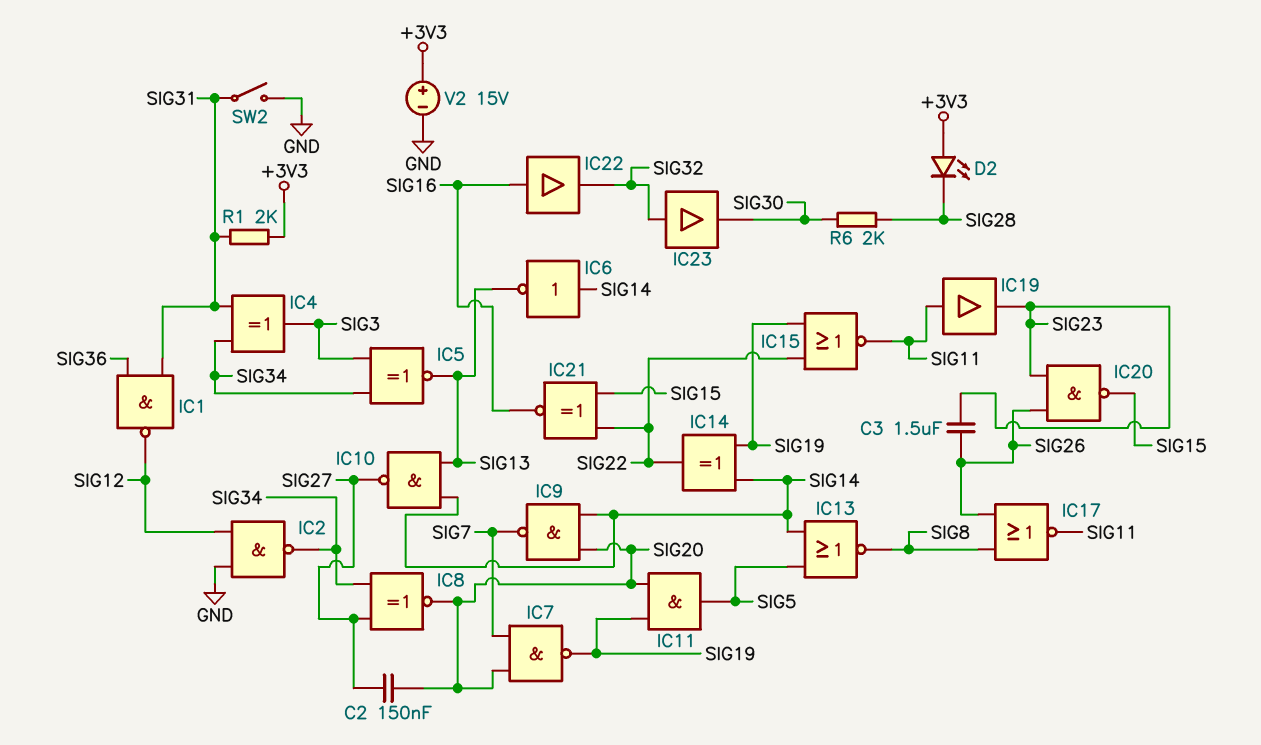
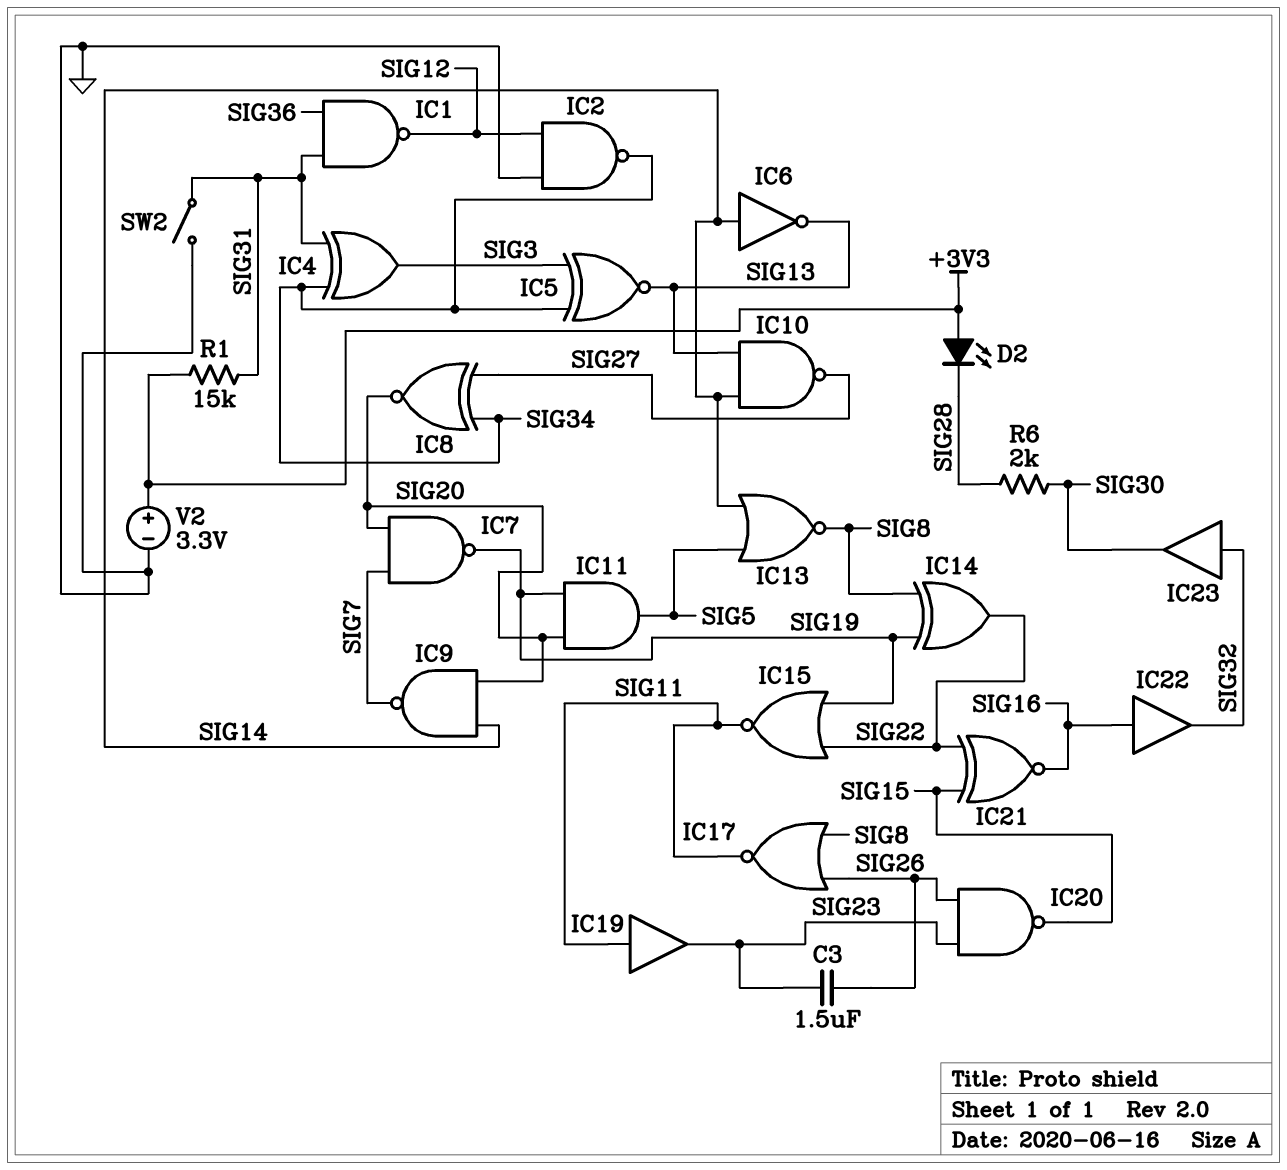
C2: 150nF (SIG20, SIG27) -> none
IC14: XOR (in SIG14, in SIG19, out SIG22) -> XOR (in SIG8, in SIG19, out SIG22)
R1: 2k (+3V3, SIG31) -> 15k (+3V3, SIG31)
V2: 15V (plus +3V3, minus GND) -> 3.3V (plus +3V3, minus GND)

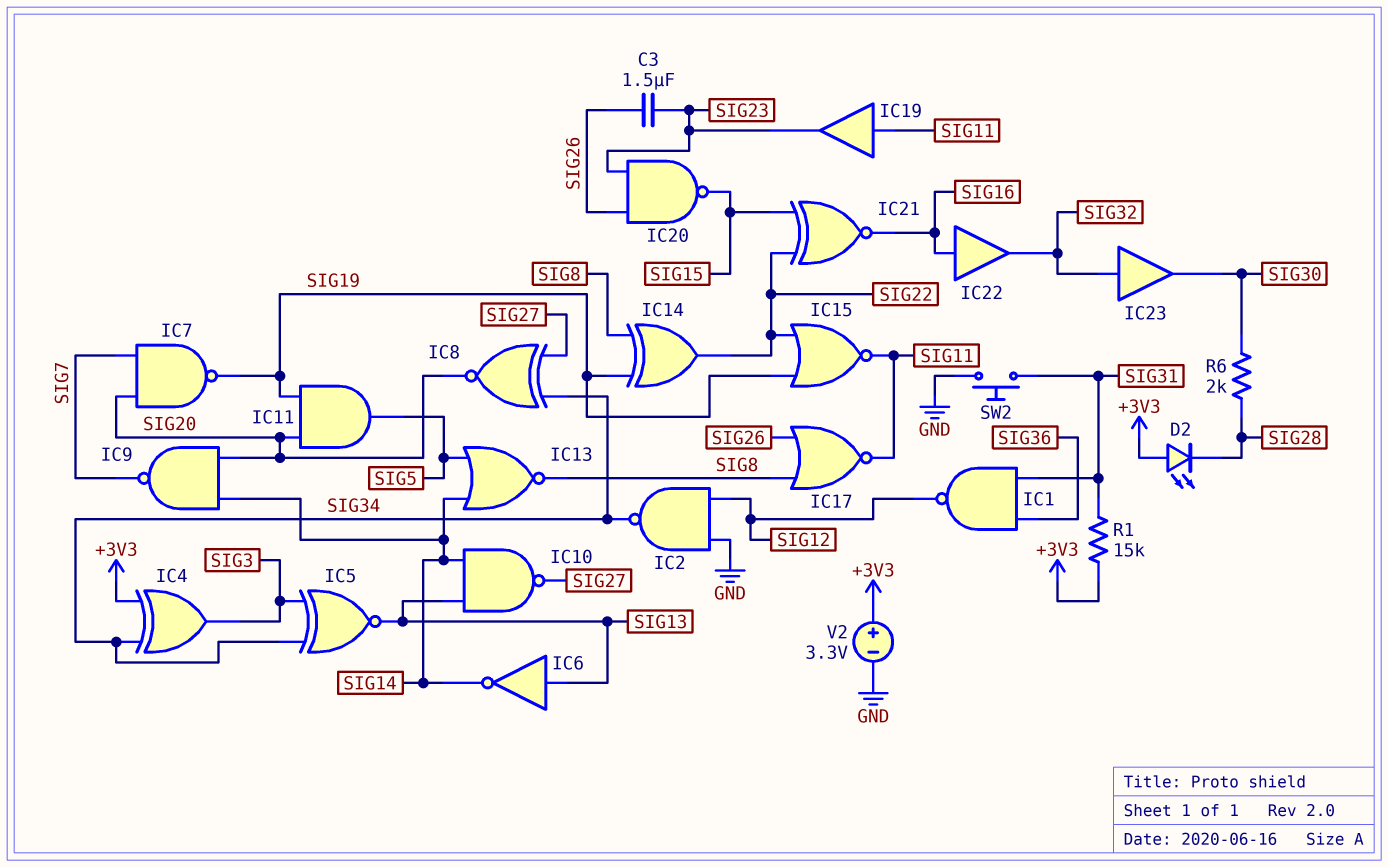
IC4: XOR (in SIG31, in SIG34, out SIG3) -> XOR (in +3V3, in SIG34, out SIG3)
IC6: NOT (in SIG14, out SIG13) -> NOT (in SIG13, out SIG14)
SW2: switch (GND, SIG31) -> button (GND, SIG31)

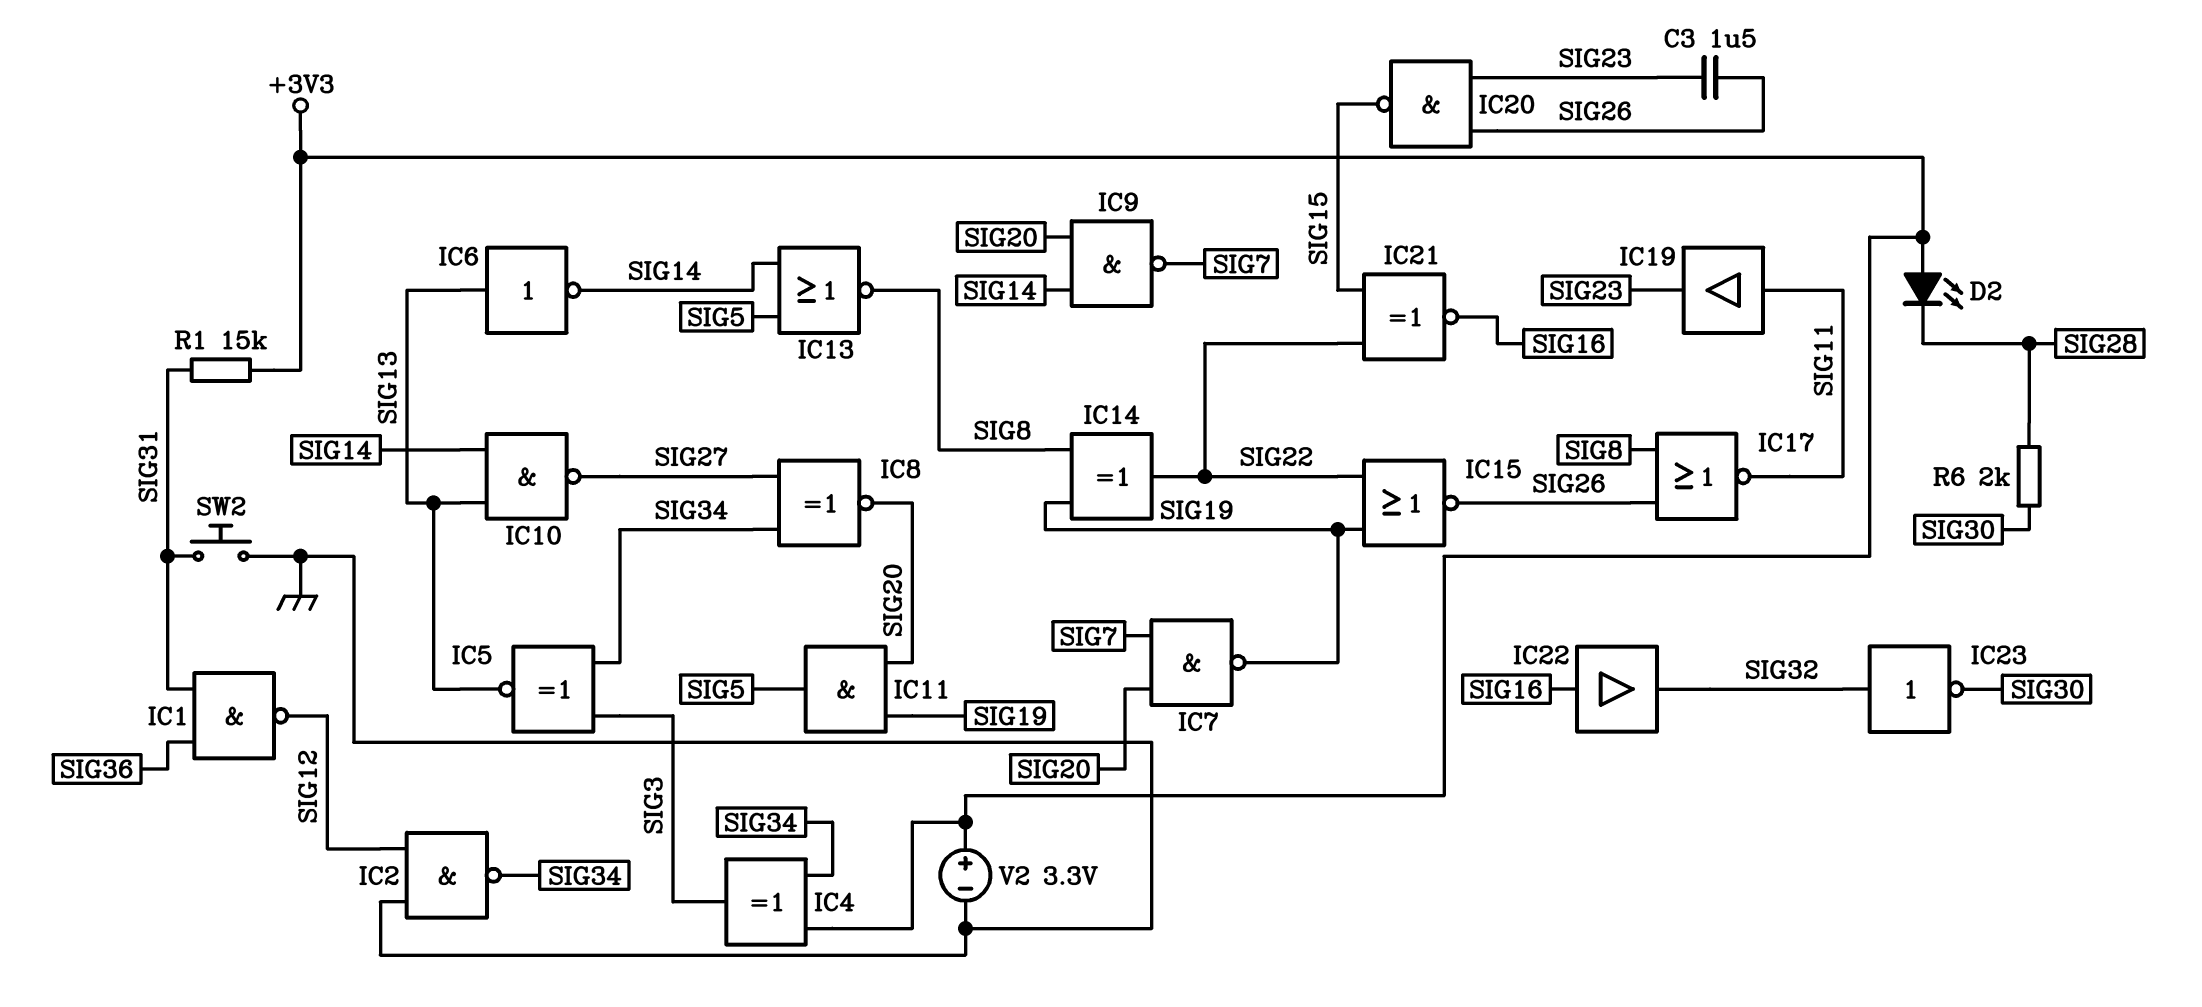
IC15: NOR (in SIG19, in SIG22, out SIG11) -> NOR (in SIG19, in SIG22, out SIG26)
IC23: buffer (in SIG32, out SIG30) -> NOT (in SIG32, out SIG30)

